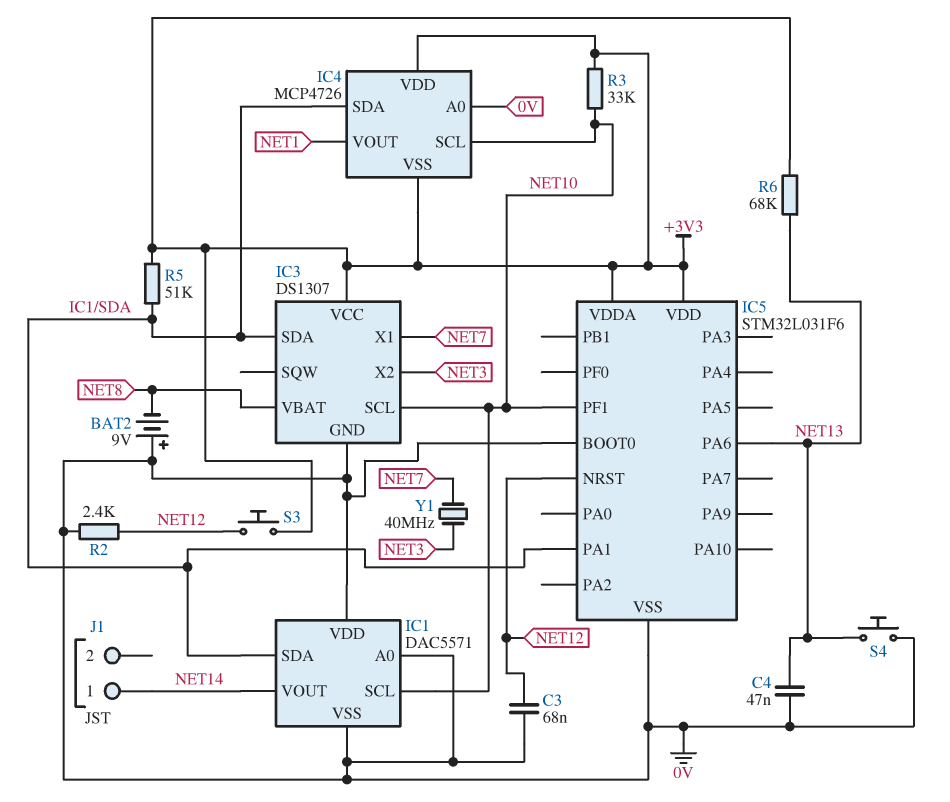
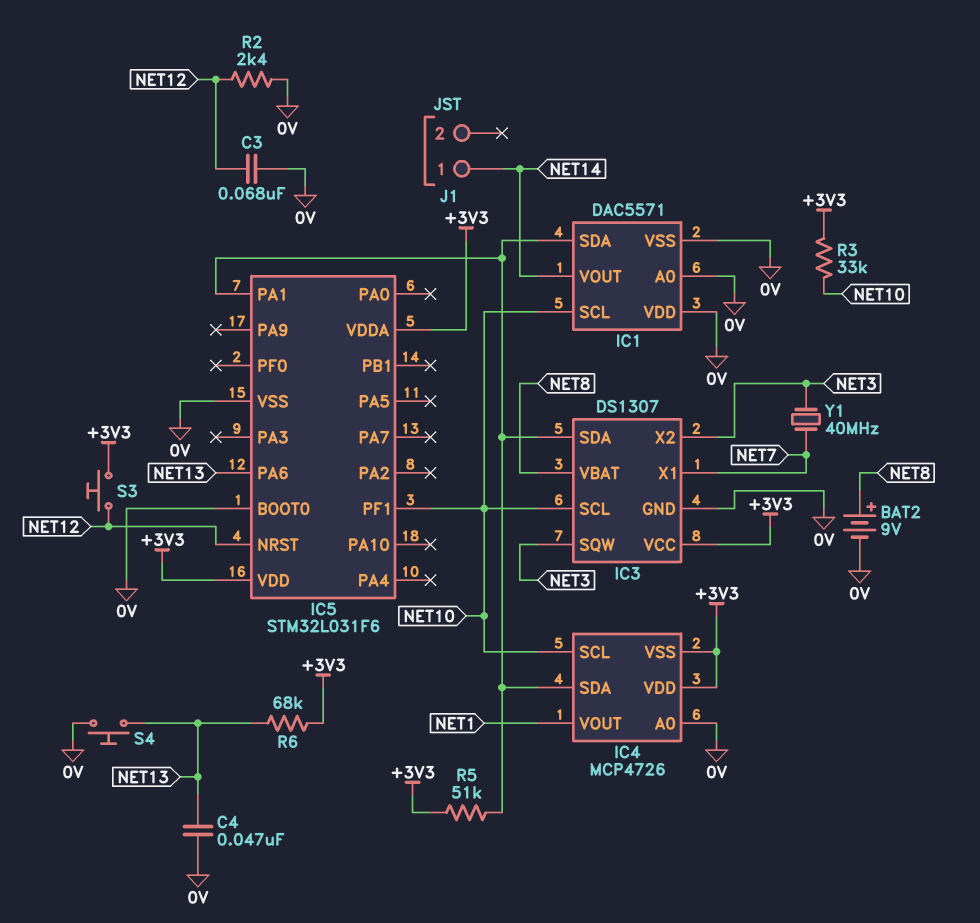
BAT2: 9V (plus 0V, minus NET8) -> 9V (plus NET8, minus 0V)
IC3 pin SQW: none -> NET3

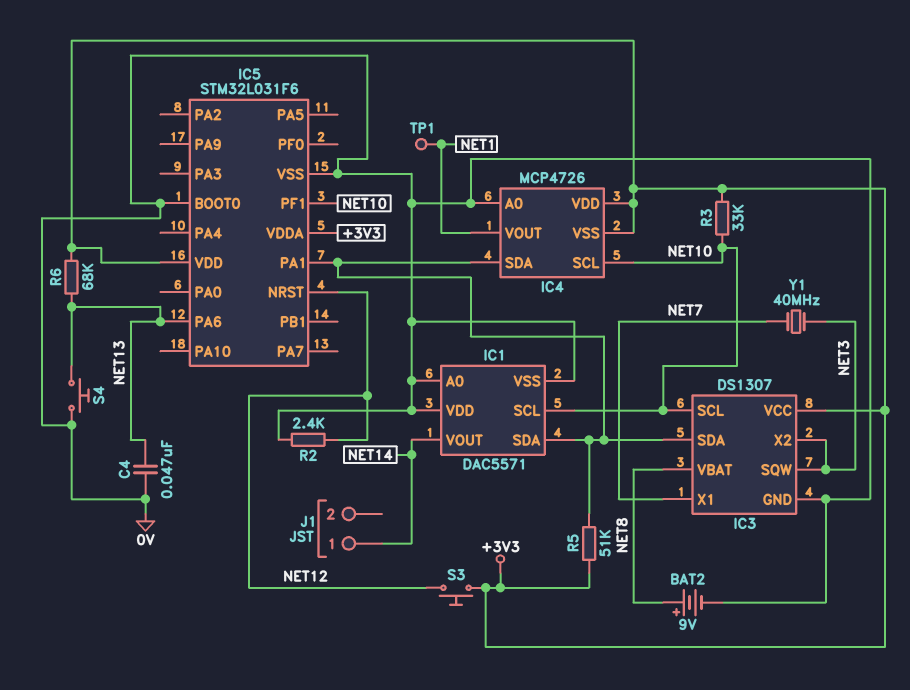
C3: 68nF (0V, NET12) -> none
TP1: none -> test point (NET1)

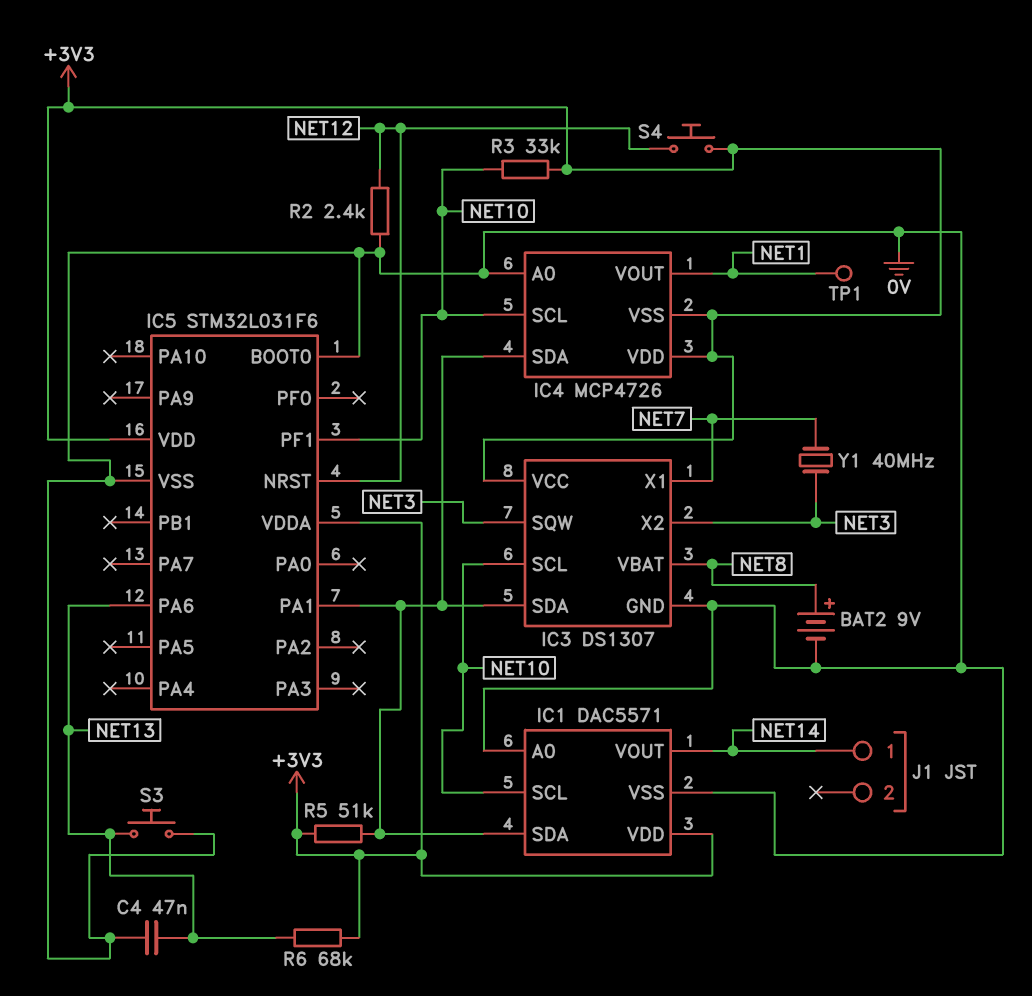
IC1 pin VDD: 0V -> +3V3
S3: button (+3V3, NET12) -> button (0V, NET13)
S4: button (0V, NET13) -> button (+3V3, NET12)

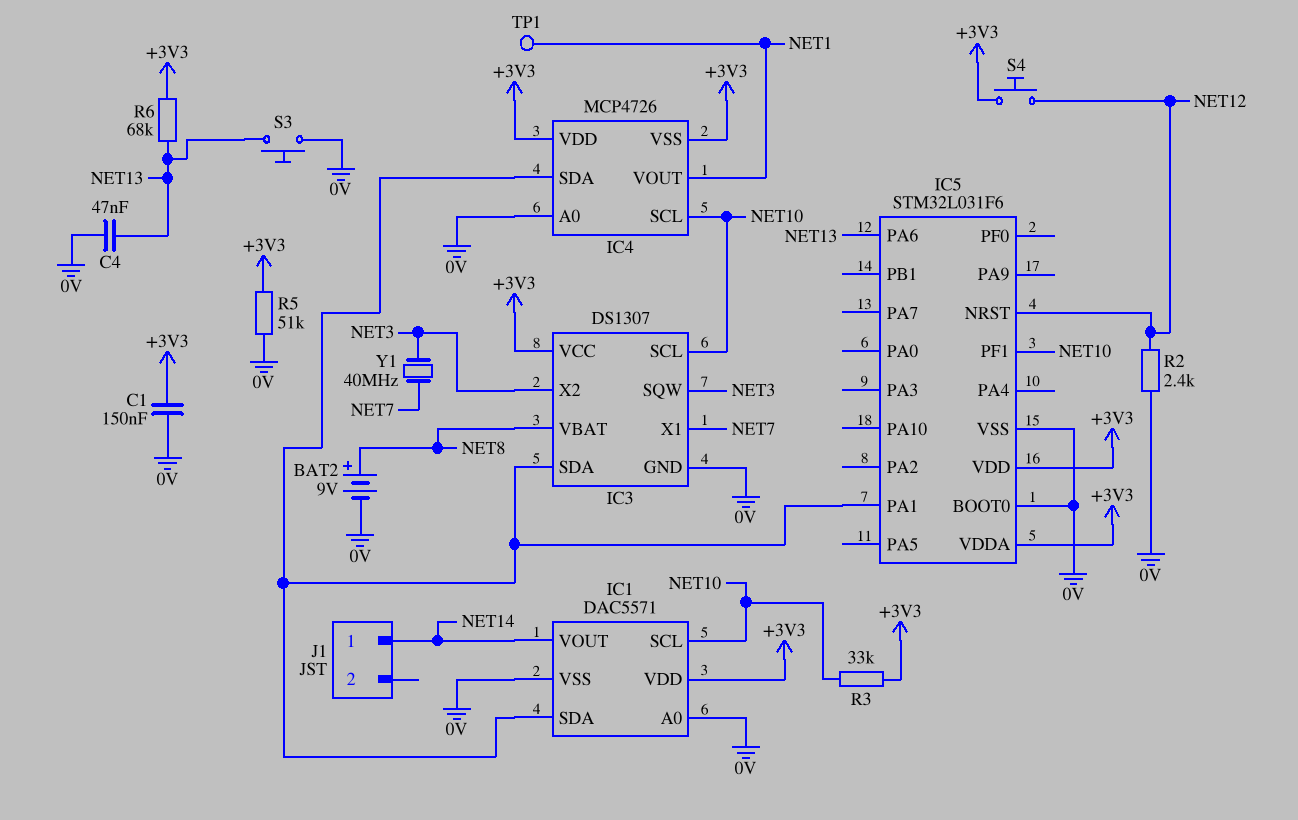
C1: none -> 150nF (+3V3, 0V)
R5: 51k (+3V3, IC1/SDA) -> 51k (+3V3, 0V)

